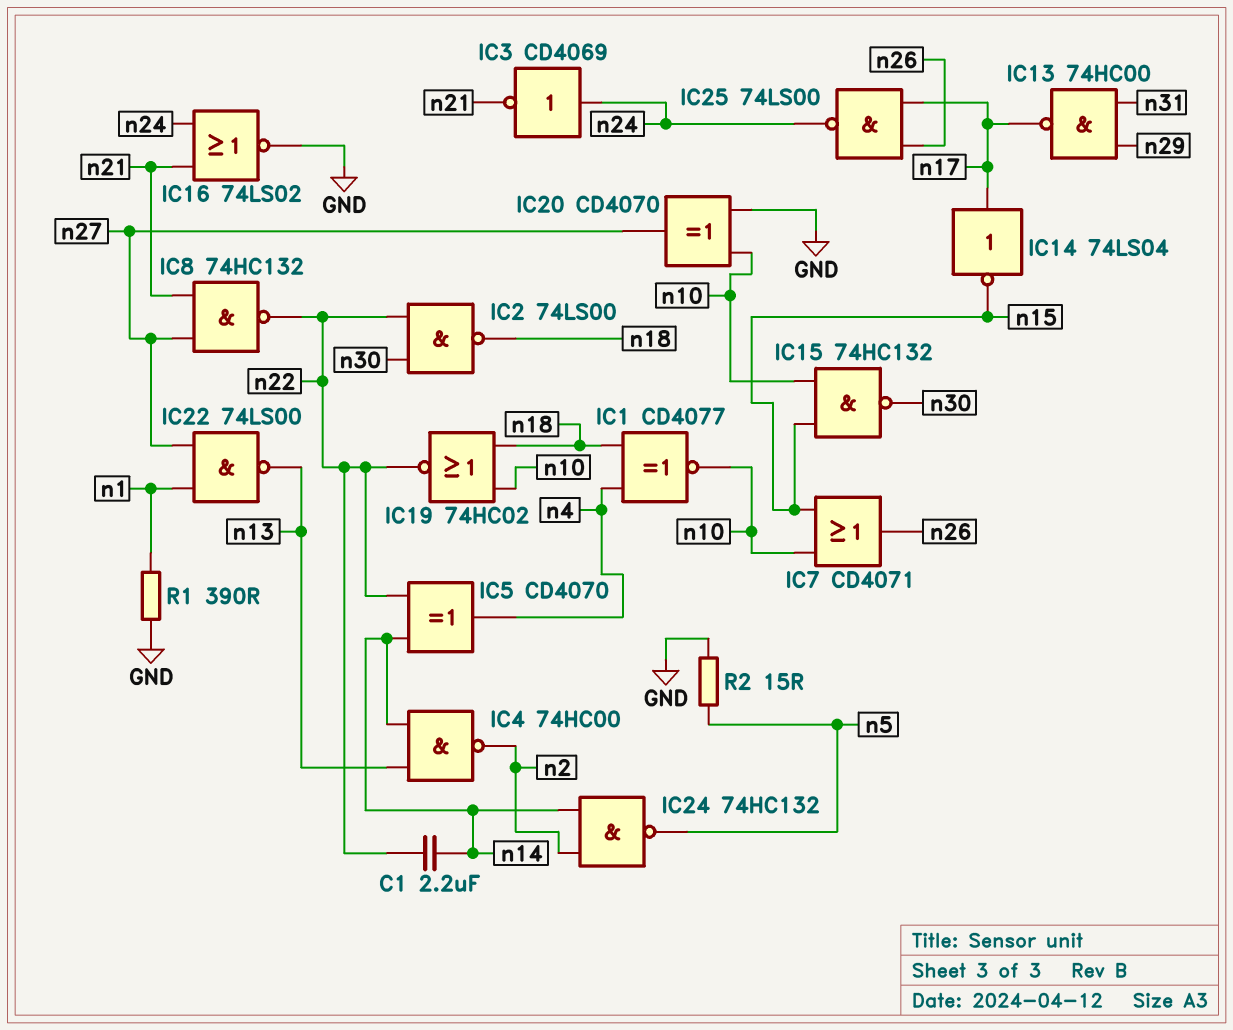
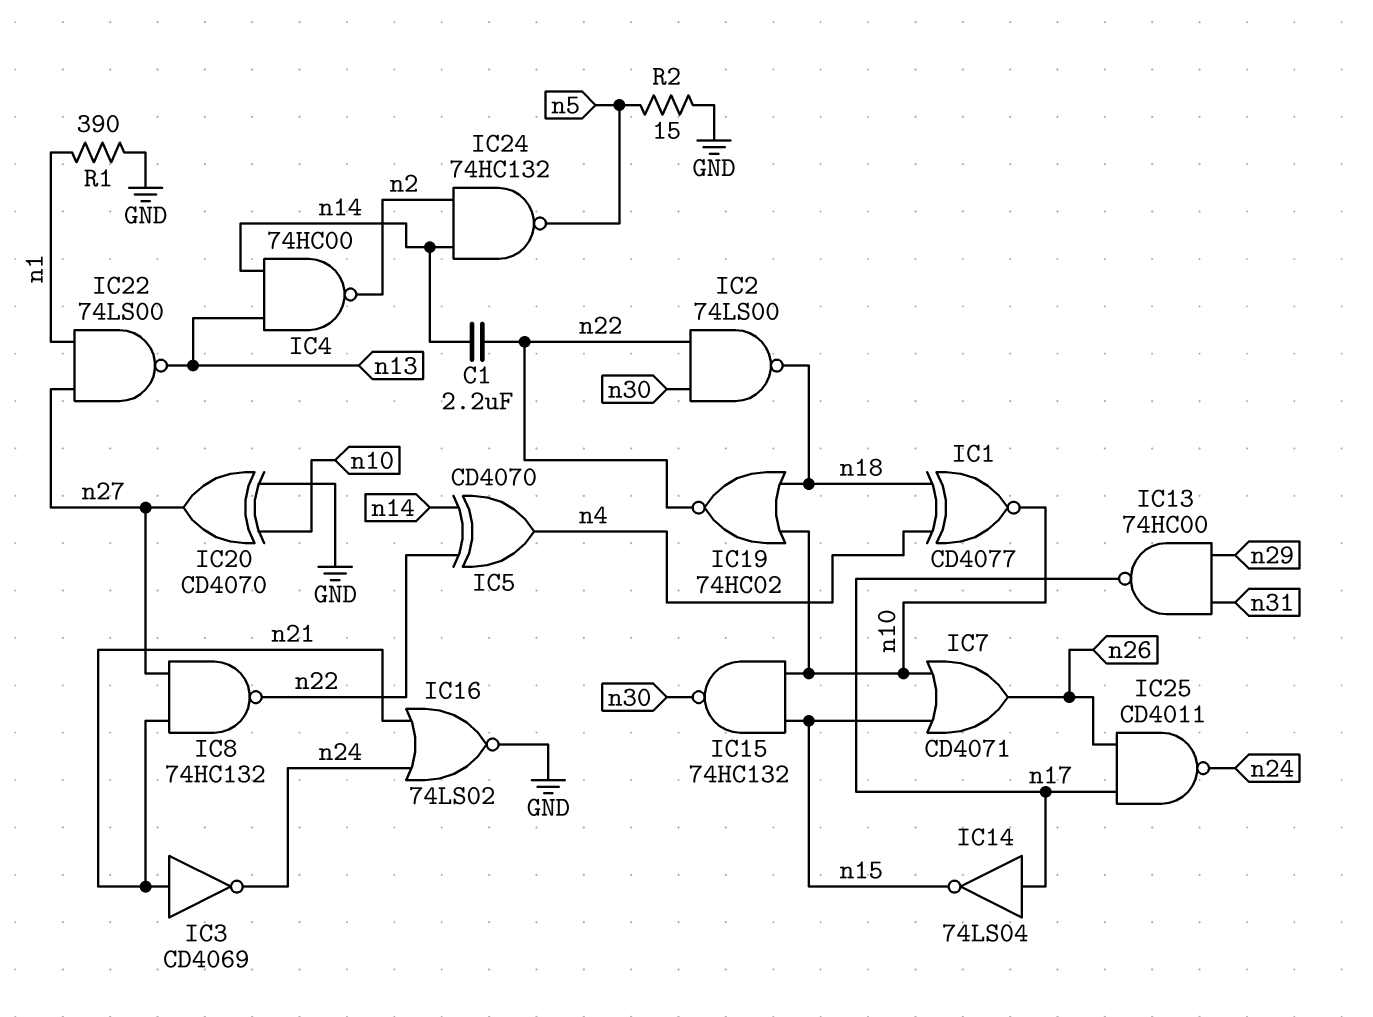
IC3: NOT CD4069 (in n24, out n21) -> NOT CD4069 (in n21, out n24)
IC25: NAND 74LS00 (in n17, in n26, out n24) -> NAND CD4011 (in n17, in n26, out n24)

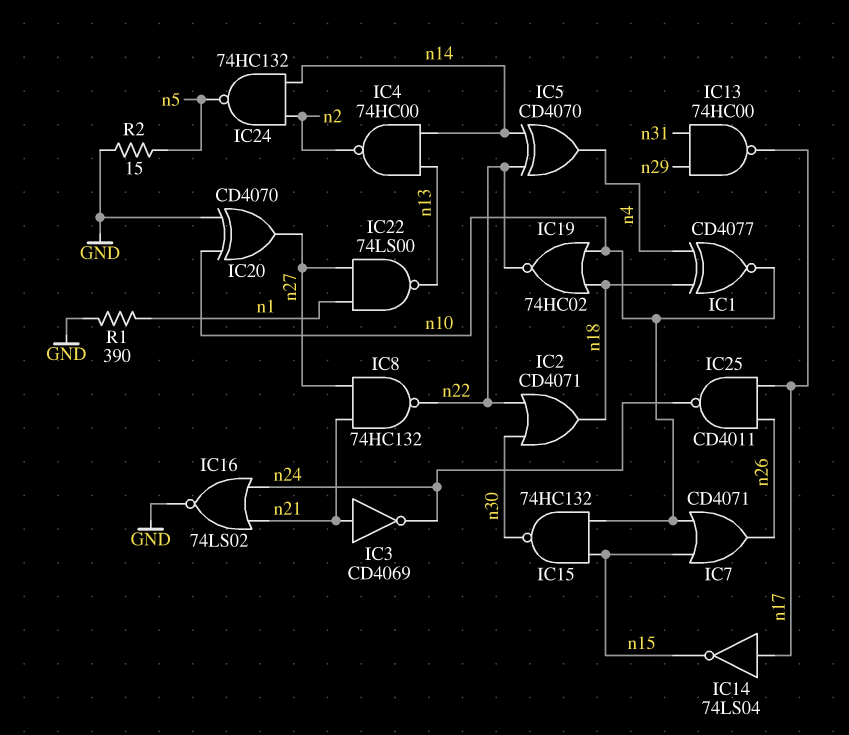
C1: 2.2uF (n14, n22) -> none
IC2: NAND 74LS00 (in n22, in n30, out n18) -> OR CD4071 (in n22, in n30, out n18)

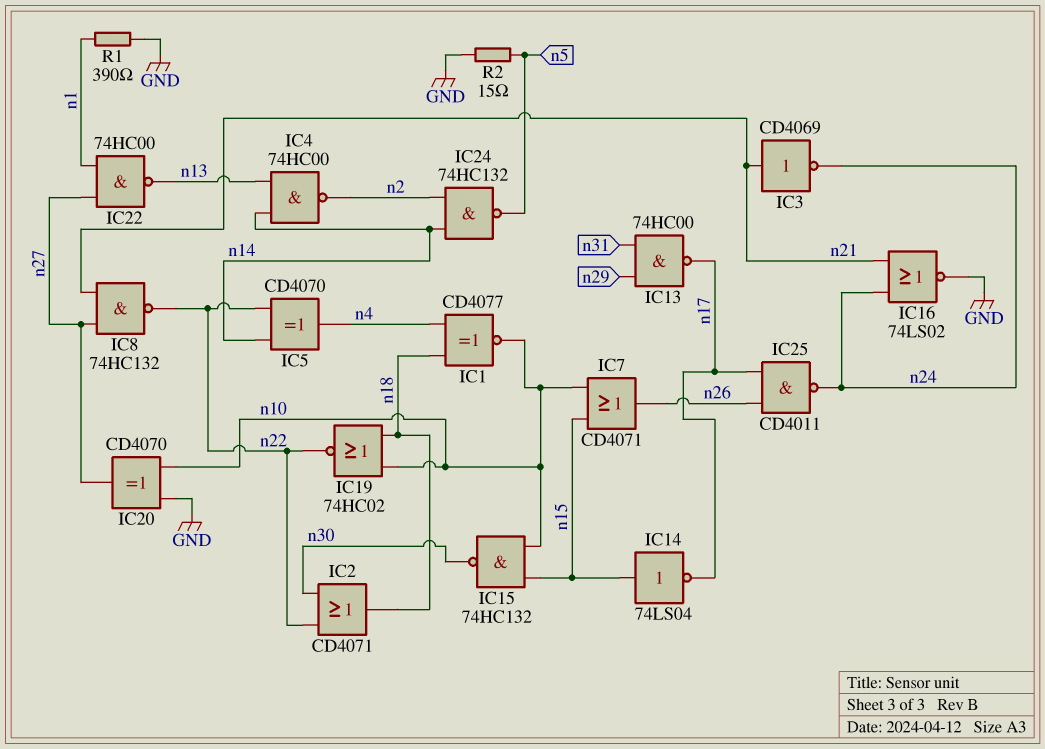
IC14: NOT 74LS04 (in n17, out n15) -> NOT 74LS04 (in n15, out n17)
IC22: NAND 74LS00 (in n1, in n27, out n13) -> NAND 74HC00 (in n1, in n27, out n13)

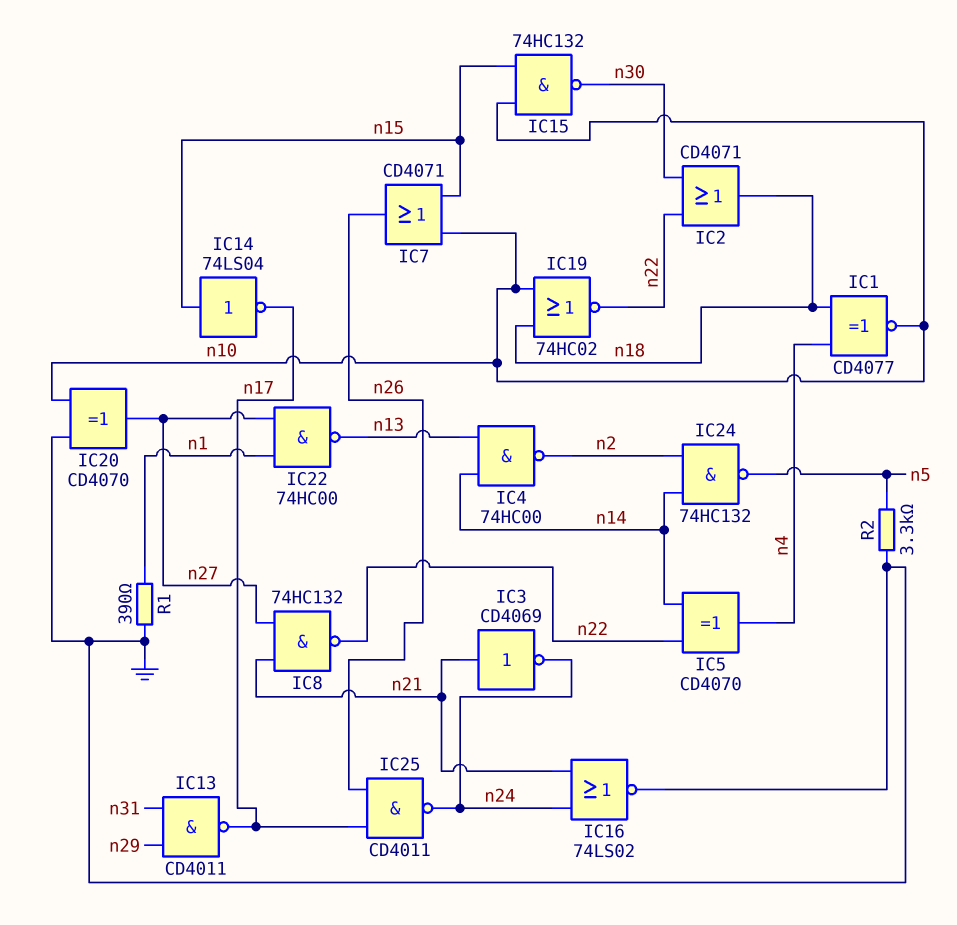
IC13: NAND 74HC00 (in n29, in n31, out n17) -> NAND CD4011 (in n29, in n31, out n17)
R2: 15 (GND, n5) -> 3.3k (GND, n5)

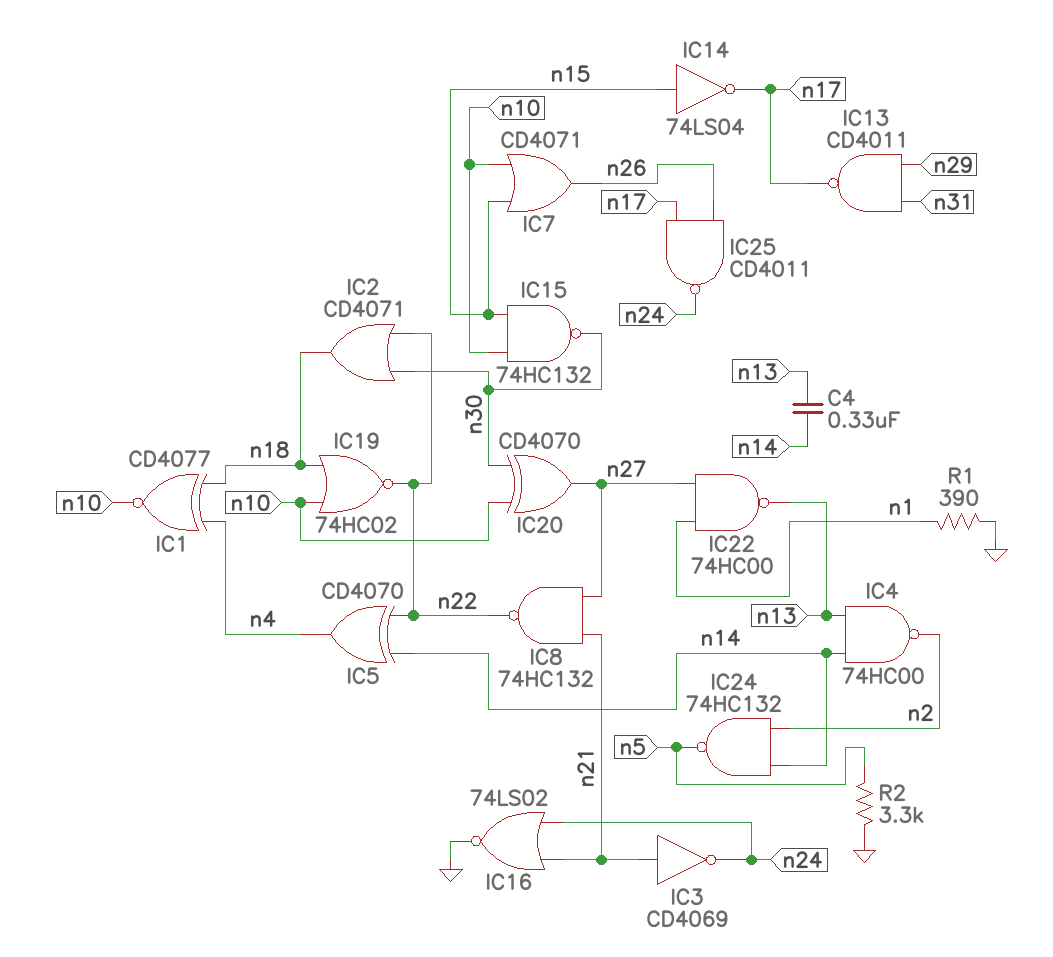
C4: none -> 330nF (n13, n14)
IC20: XOR CD4070 (in GND, in n10, out n27) -> XOR CD4070 (in n10, in n30, out n27)

